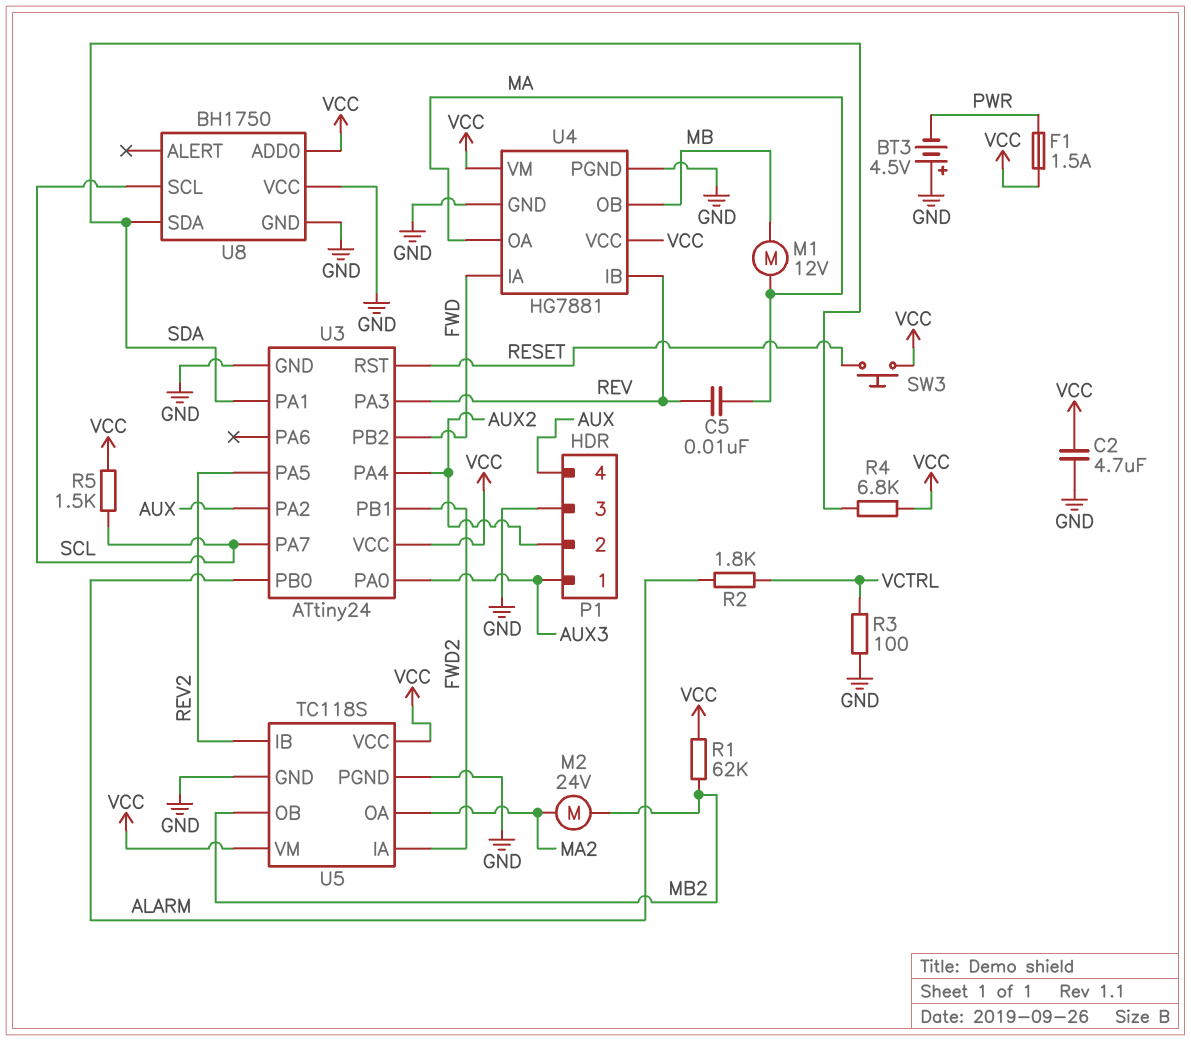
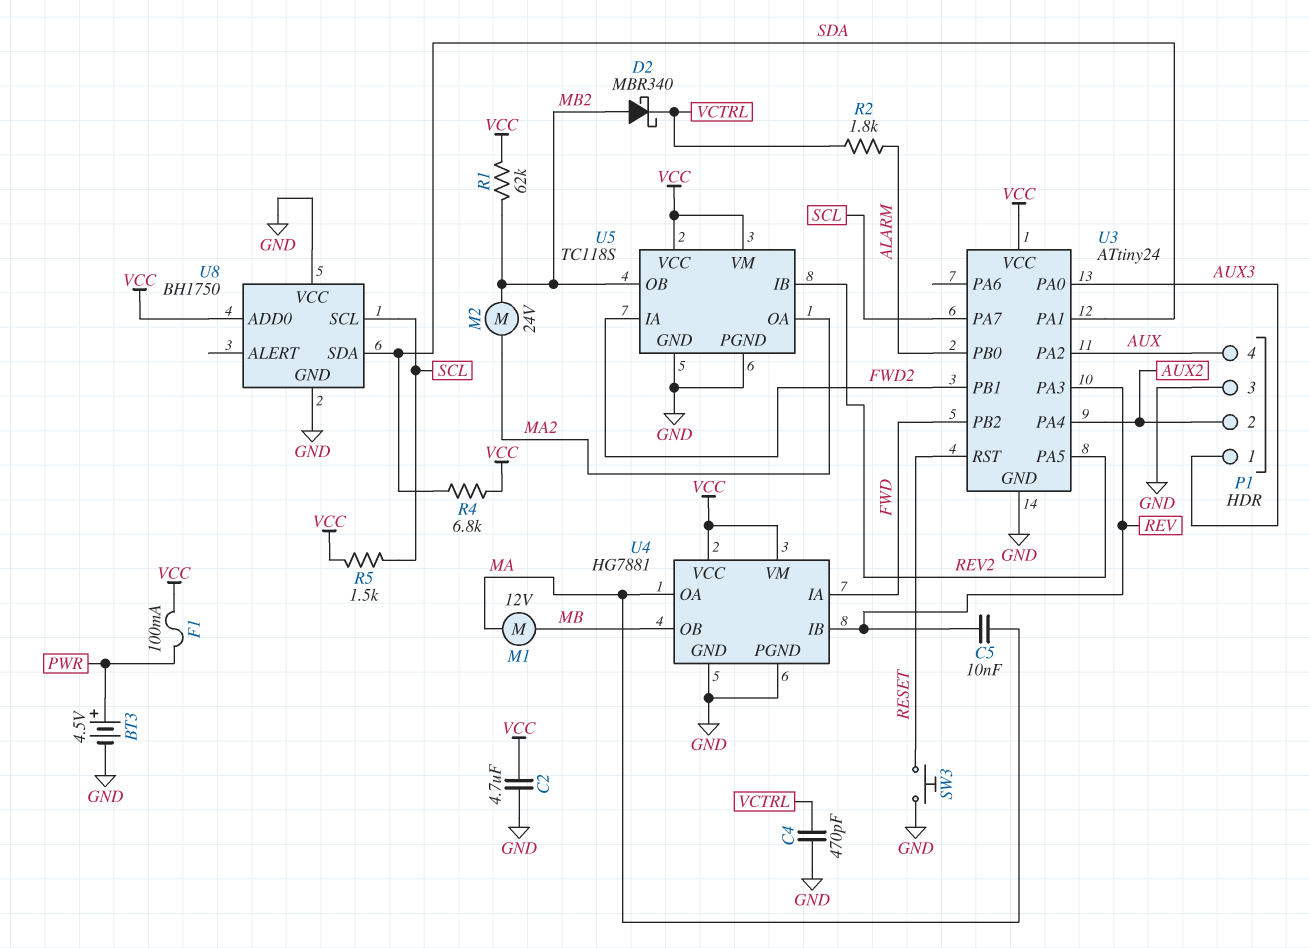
BT3: 4.5V (plus GND, minus PWR) -> 4.5V (plus PWR, minus GND)
C4: none -> 470pF (GND, VCTRL)
D2: none -> schottky MBR340 (A MB2, K VCTRL)
F1: 1.5A (PWR, VCC) -> 100mA (PWR, VCC)
R3: 100 (GND, VCTRL) -> none
SW3: button (RESET, VCC) -> button (GND, RESET)

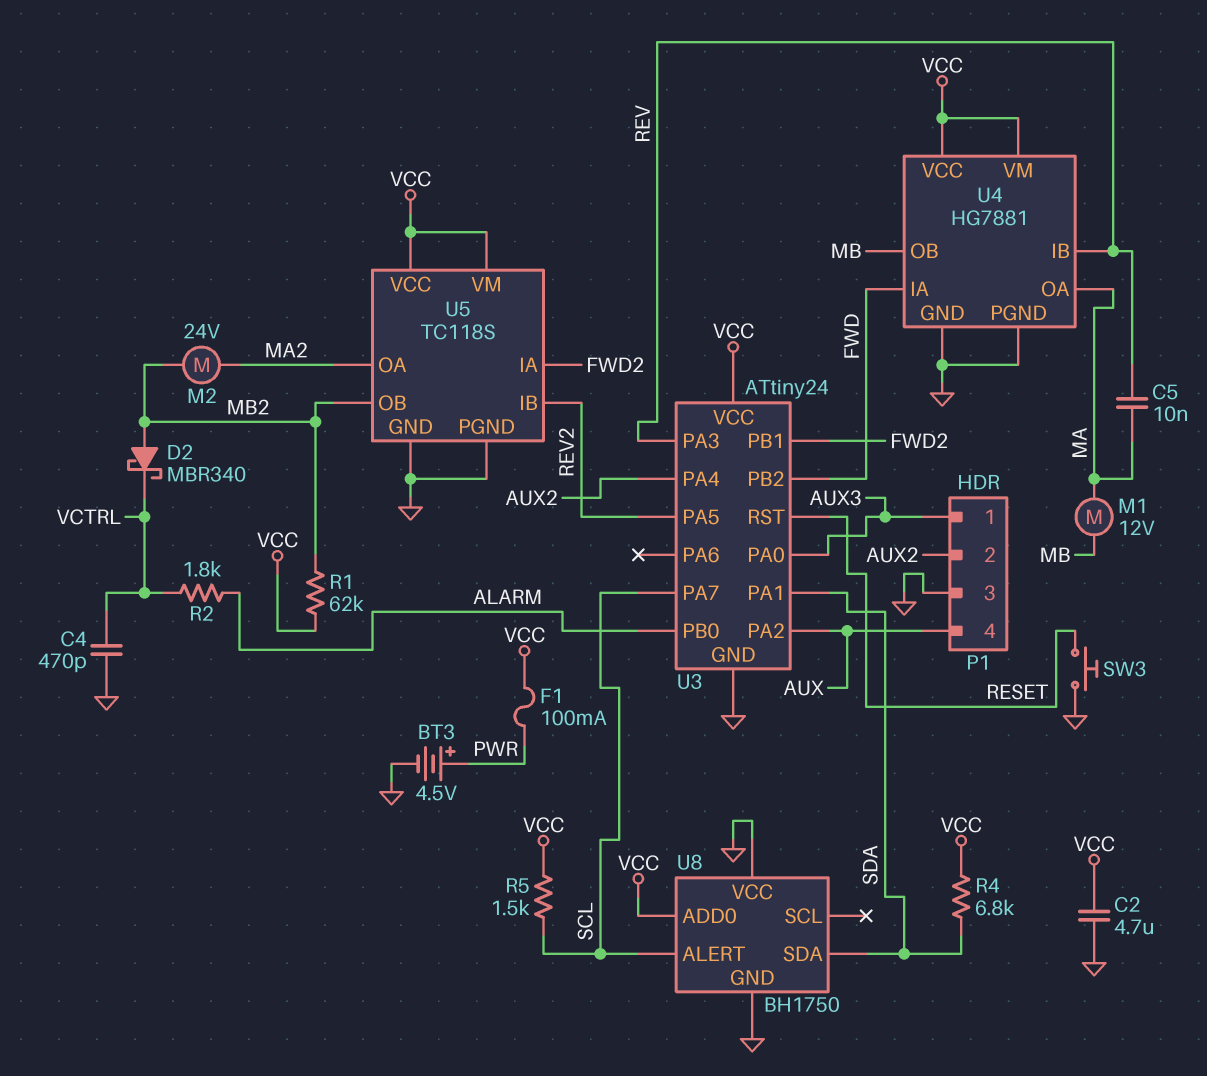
U8 pin ALERT: none -> SCL
U8 pin SCL: SCL -> none

